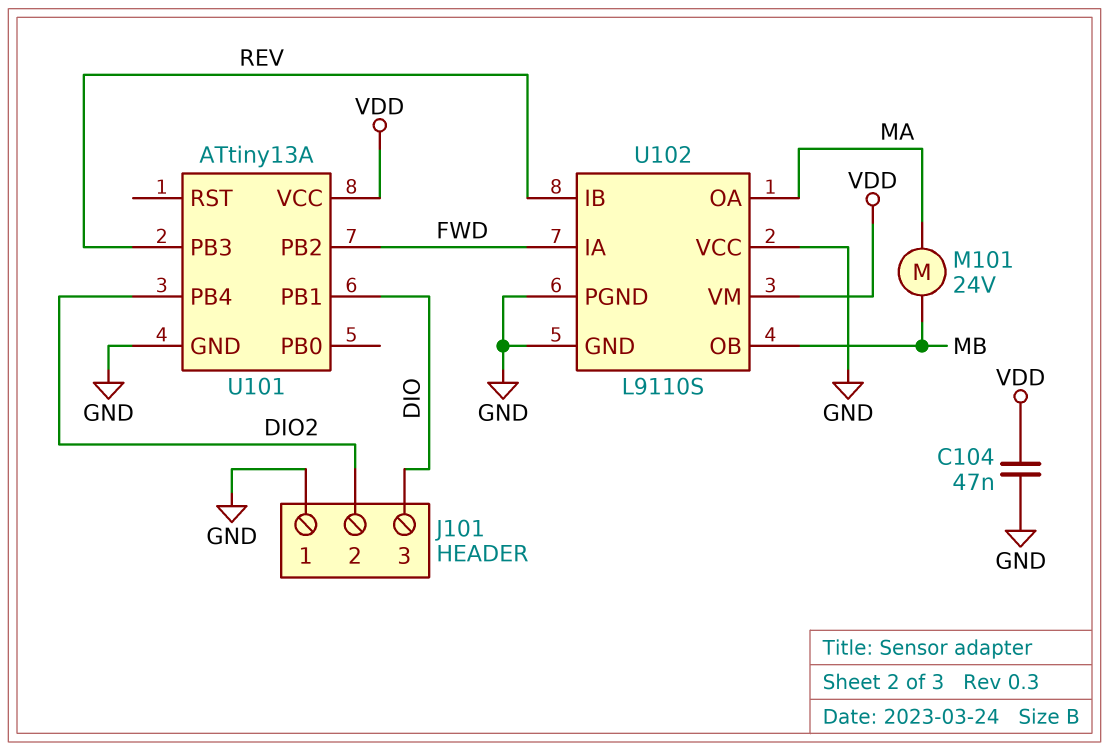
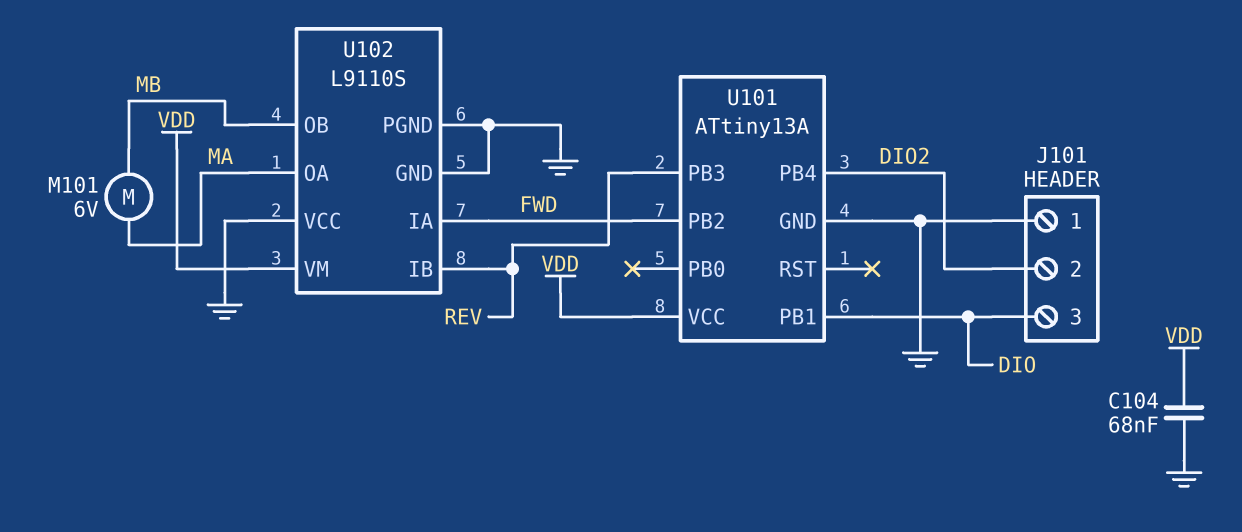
C104: 47nF (GND, VDD) -> 68nF (GND, VDD)
M101: motor 24V (MA, MB) -> motor 6V (MA, MB)

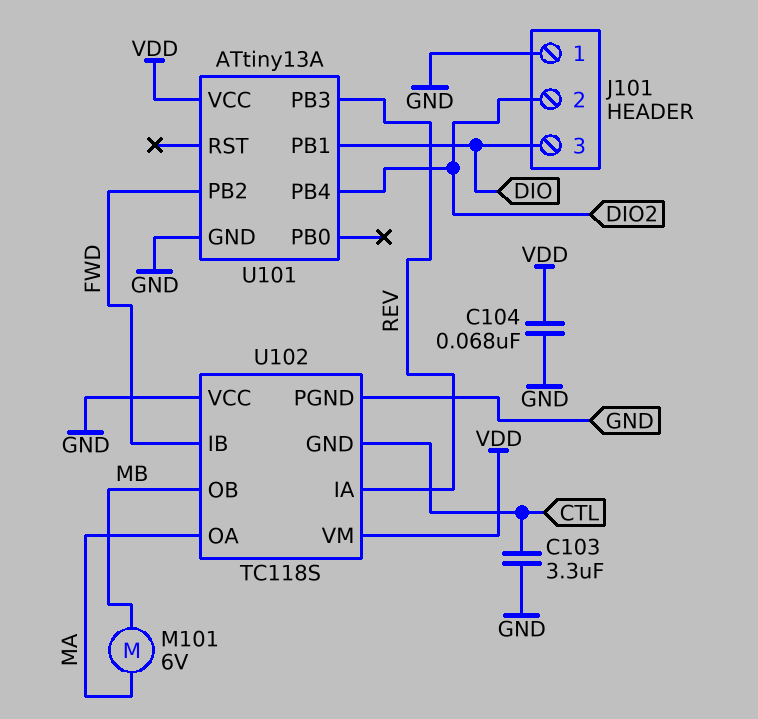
C103: none -> 3.3uF (CTL, GND)
U102: L9110S -> TC118S
U102 pin GND: GND -> CTL
U102 pin IA: FWD -> REV
U102 pin IB: REV -> FWD

